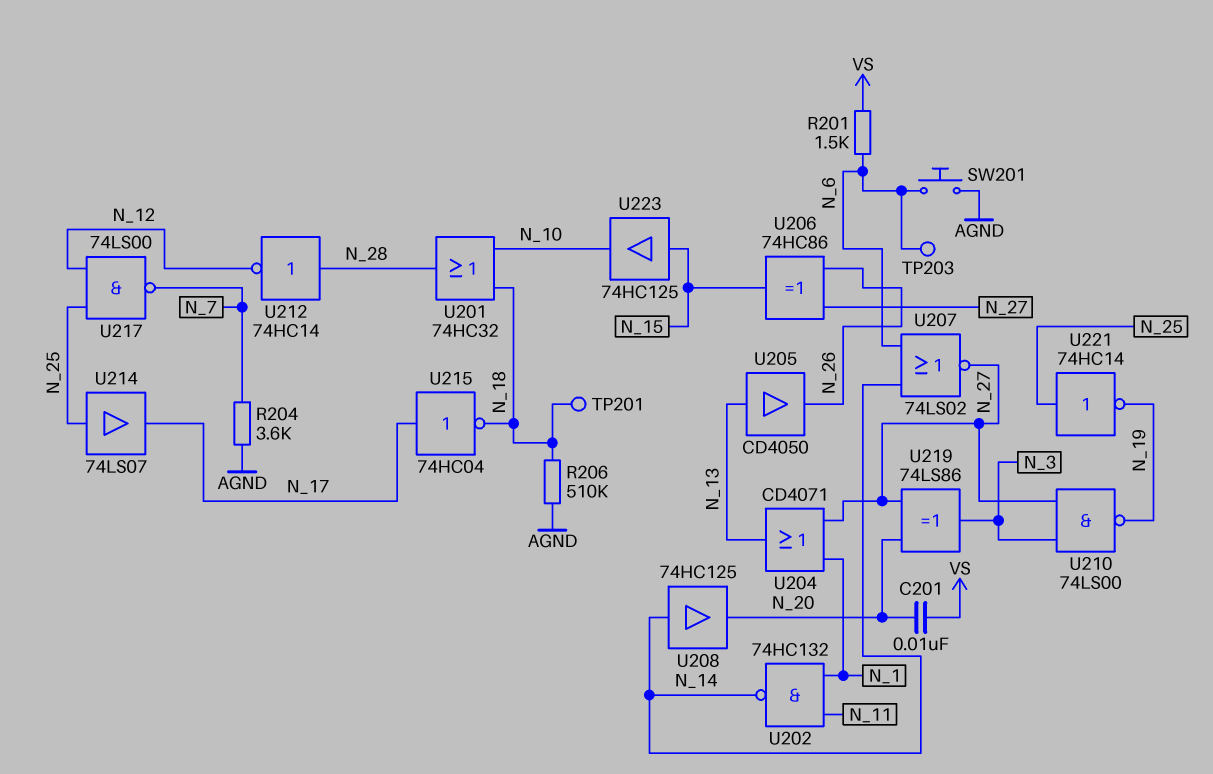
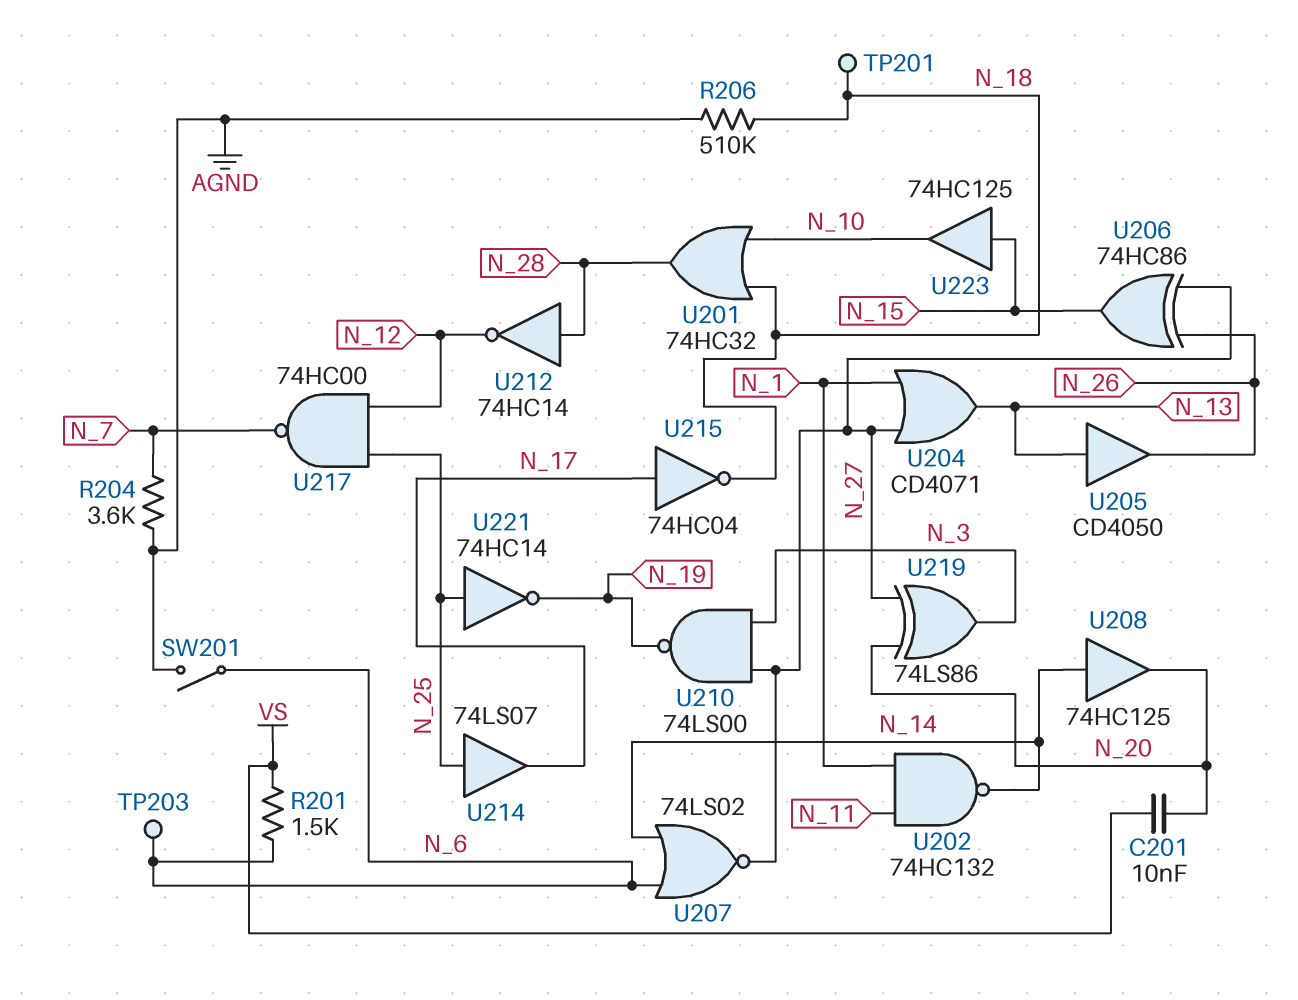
SW201: button (AGND, N_6) -> switch (AGND, N_6)
U217: NAND 74LS00 (in N_12, in N_25, out N_7) -> NAND 74HC00 (in N_12, in N_25, out N_7)

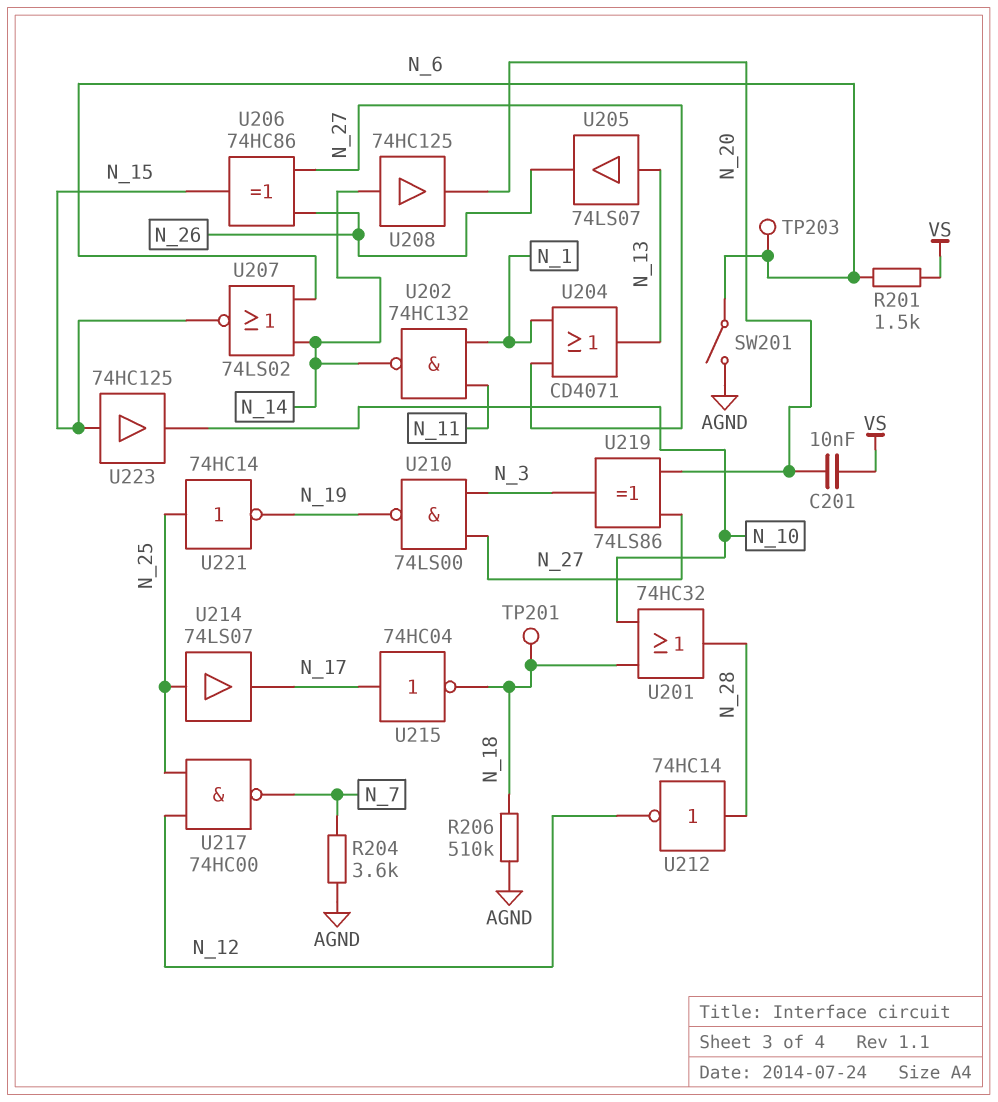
U205: buffer CD4050 (in N_13, out N_26) -> buffer 74LS07 (in N_13, out N_26)
U207: NOR 74LS02 (in N_6, in N_14, out N_27) -> NOR 74LS02 (in N_6, in N_14, out N_15)

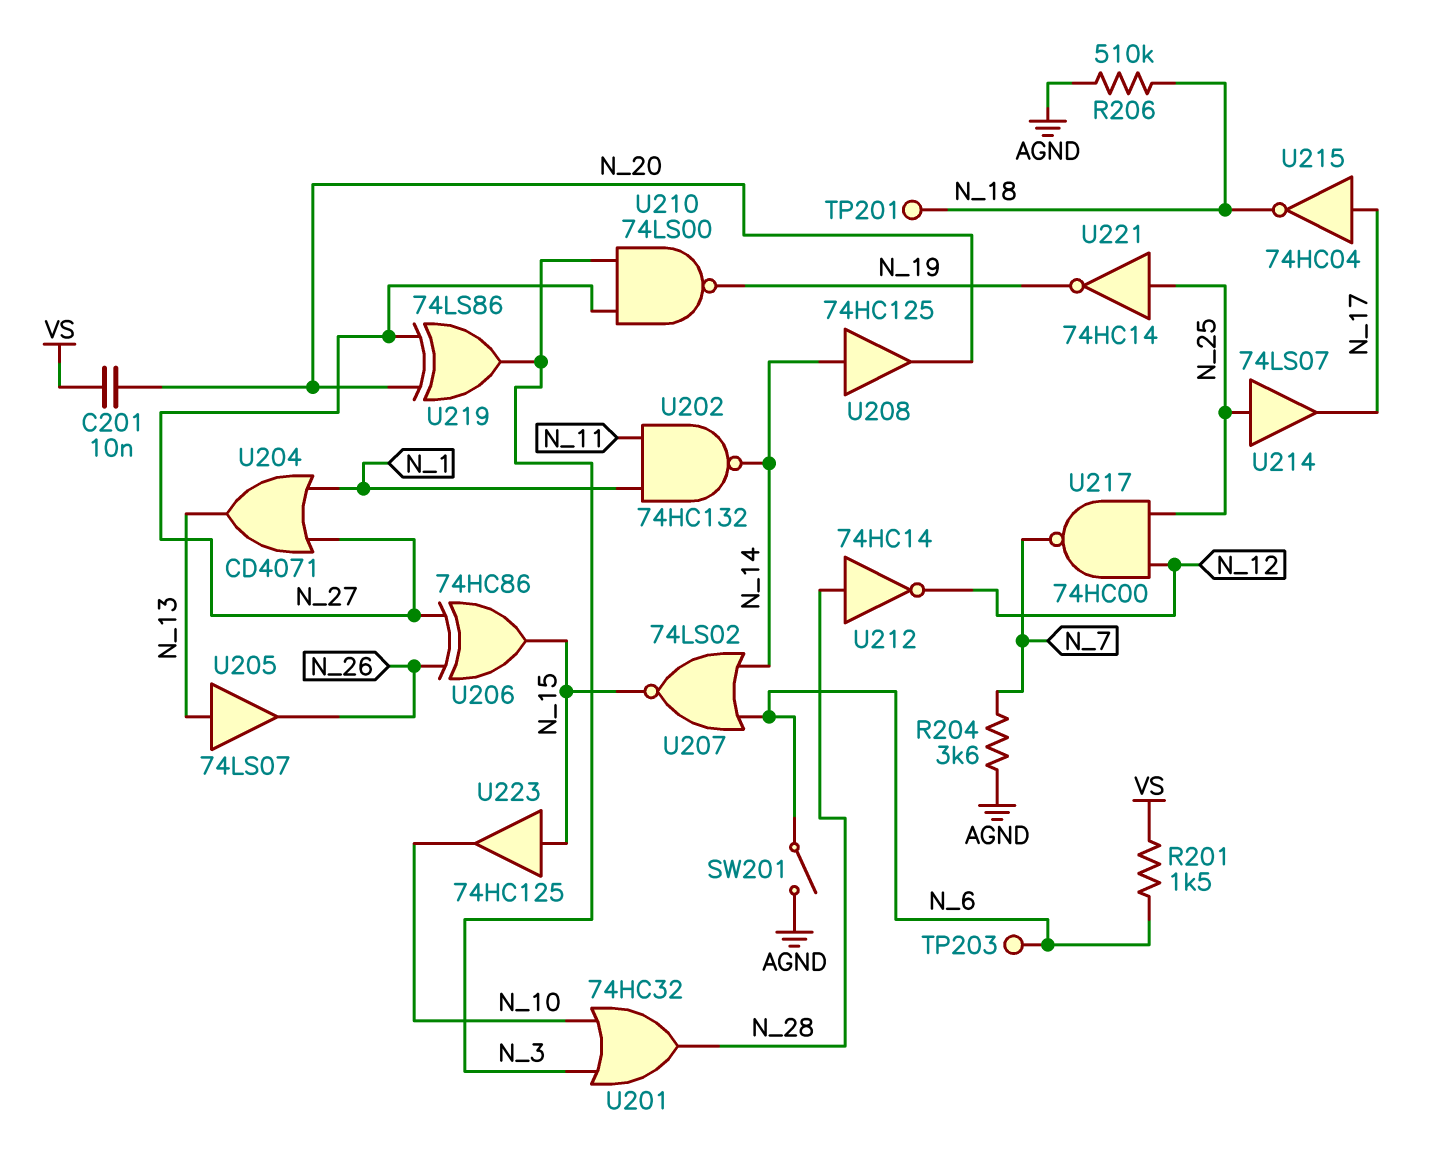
U201: OR 74HC32 (in N_10, in N_18, out N_28) -> OR 74HC32 (in N_3, in N_10, out N_28)

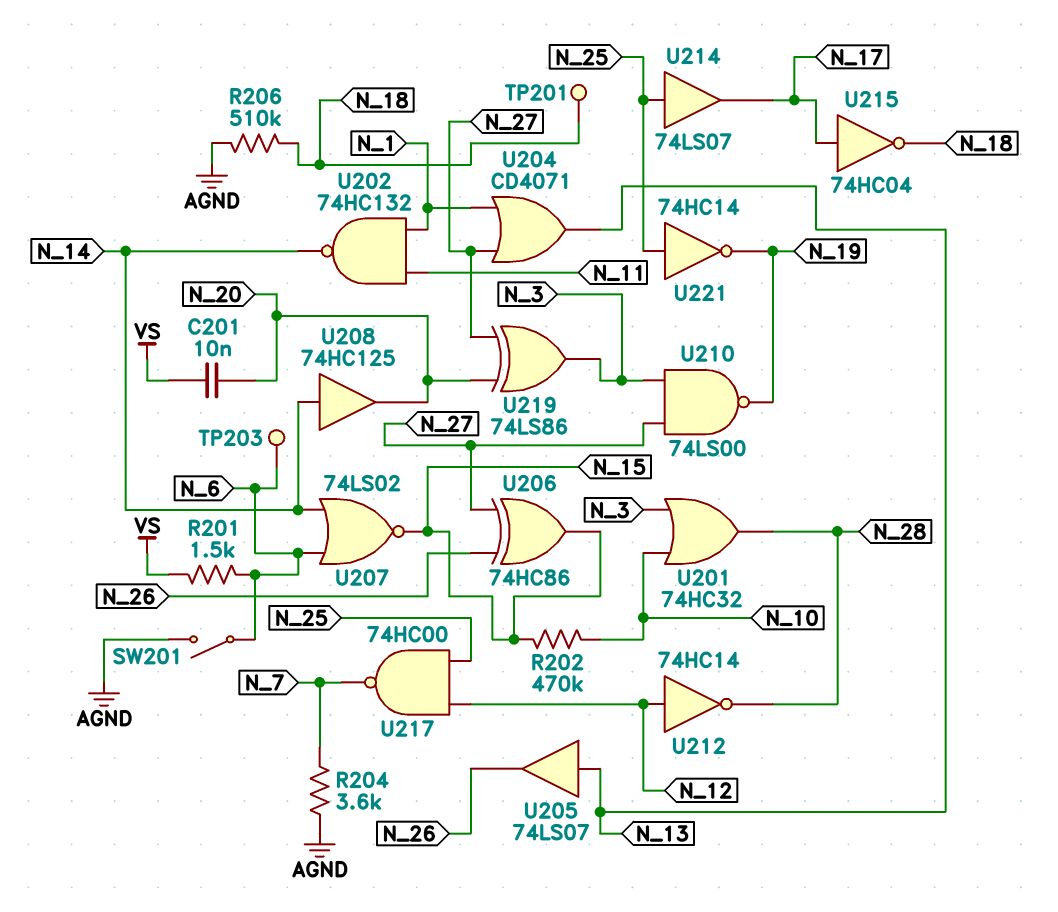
R202: none -> 470k (N_10, N_15)
U212: NOT 74HC14 (in N_28, out N_12) -> NOT 74HC14 (in N_12, out N_28)
U223: buffer 74HC125 (in N_15, out N_10) -> none

